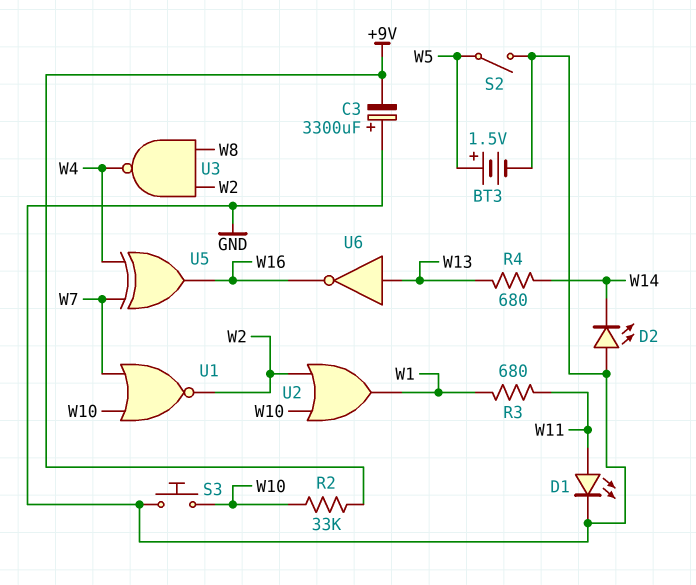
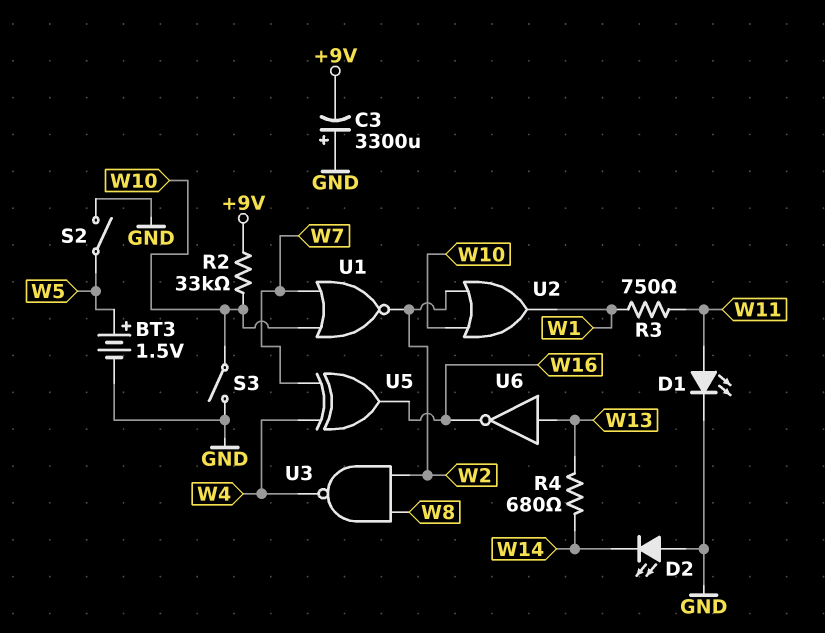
R3: 680 (W1, W11) -> 750 (W1, W11)
S3: button (GND, W10) -> switch (GND, W10)

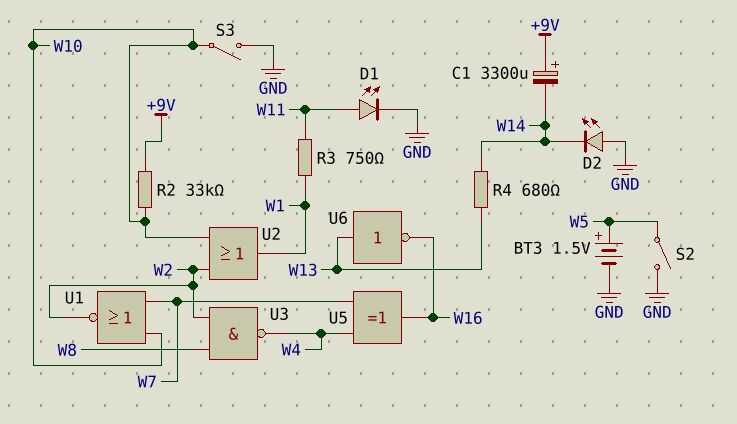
C1: none -> 3300uF (plus +9V, minus W14)
C3: 3300uF (plus GND, minus +9V) -> none

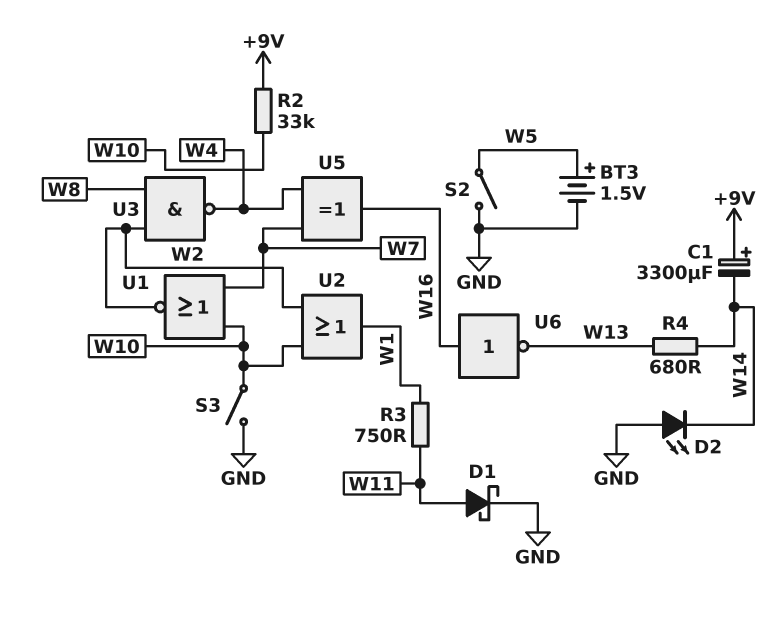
D1: LED (A W11, K GND) -> schottky (A W11, K GND)
U6: NOT (in W13, out W16) -> NOT (in W16, out W13)

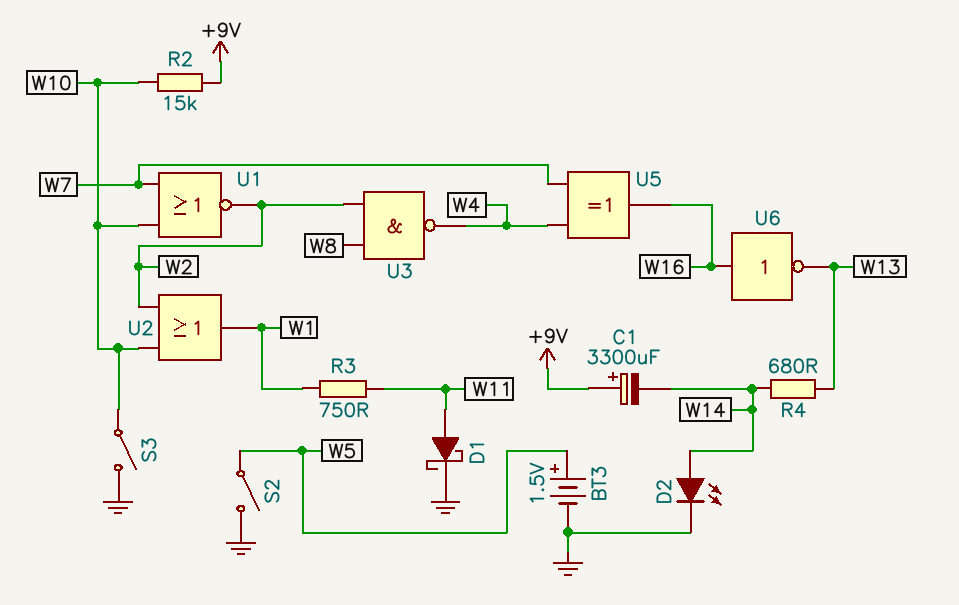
D2: LED (A GND, K W14) -> LED (A W14, K GND)
R2: 33k (+9V, W10) -> 15k (+9V, W10)

